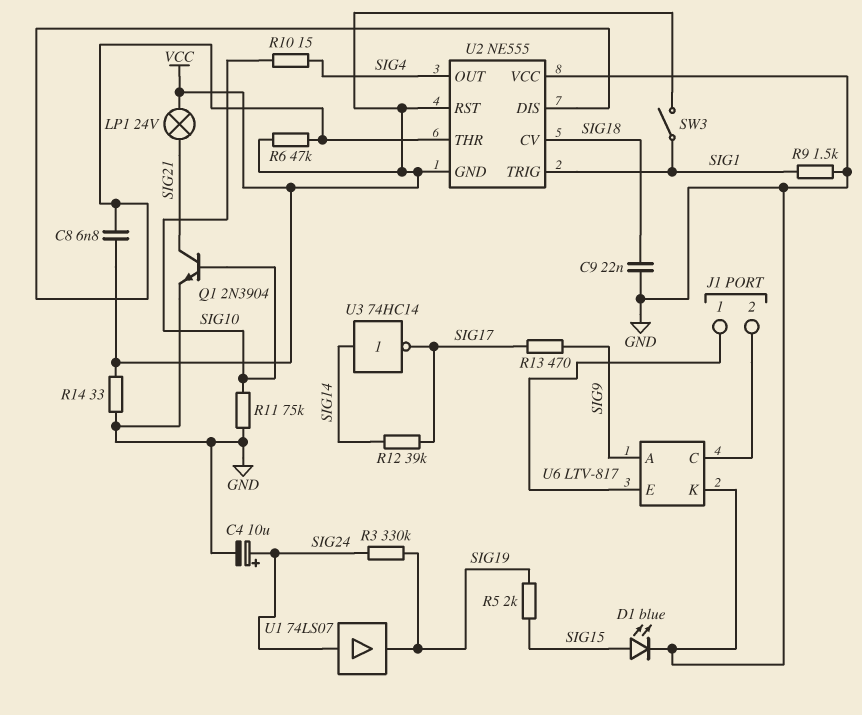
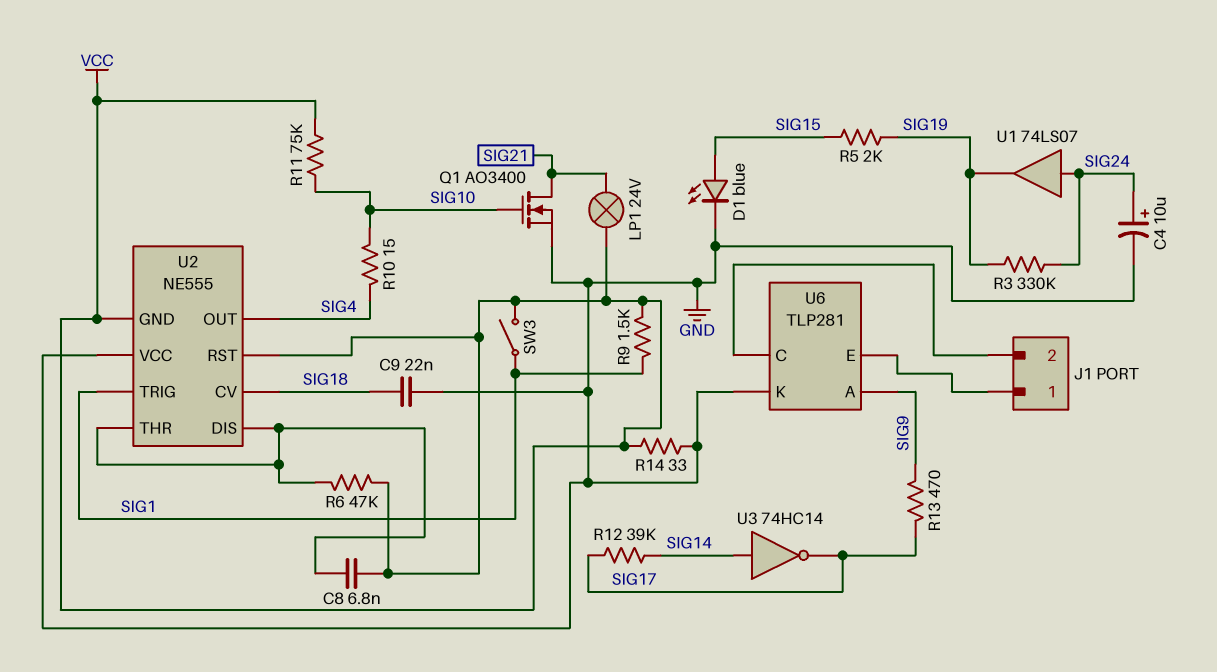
Q1: NPN 2N3904 (B SIG10, C SIG21, E GND) -> NMOS AO3400 (G SIG10, D SIG21, S GND)
R9: 1.5k (GND, SIG1) -> 1.5k (SIG1, VCC)
R11: 75k (GND, SIG10) -> 75k (SIG10, VCC)
U6: LTV-817 -> TLP281

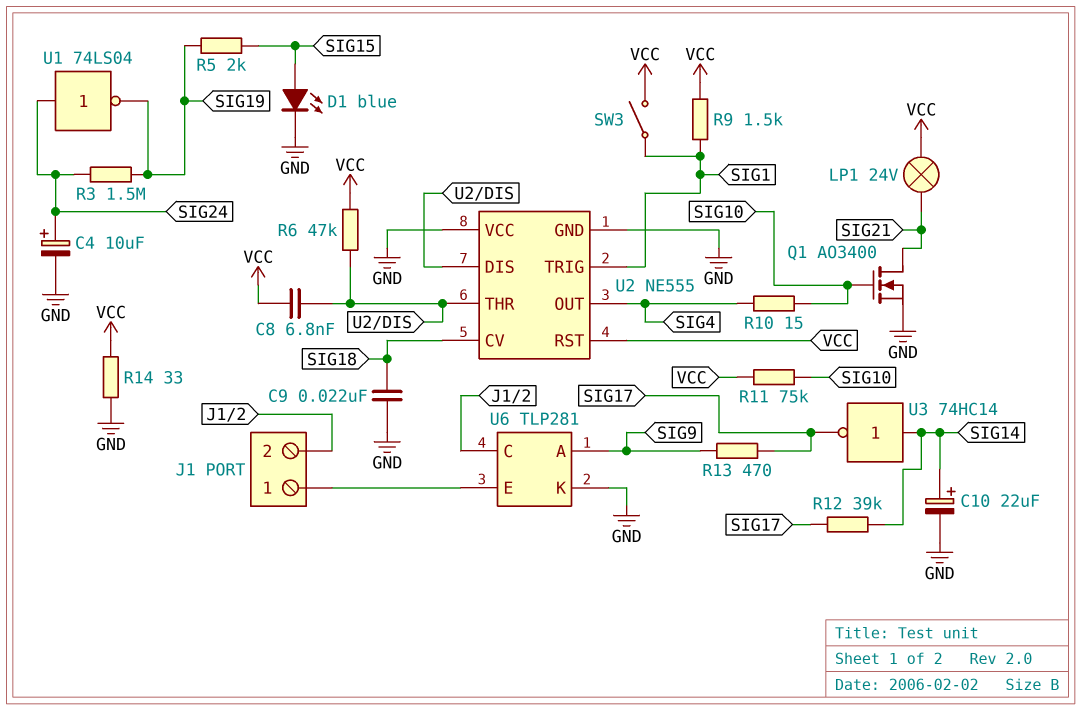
C10: none -> 22uF (plus SIG14, minus GND)
R3: 330k (SIG19, SIG24) -> 1.5M (SIG19, SIG24)
U1: buffer 74LS07 (in SIG24, out SIG19) -> NOT 74LS04 (in SIG24, out SIG19)
U2 pin GND: VCC -> GND

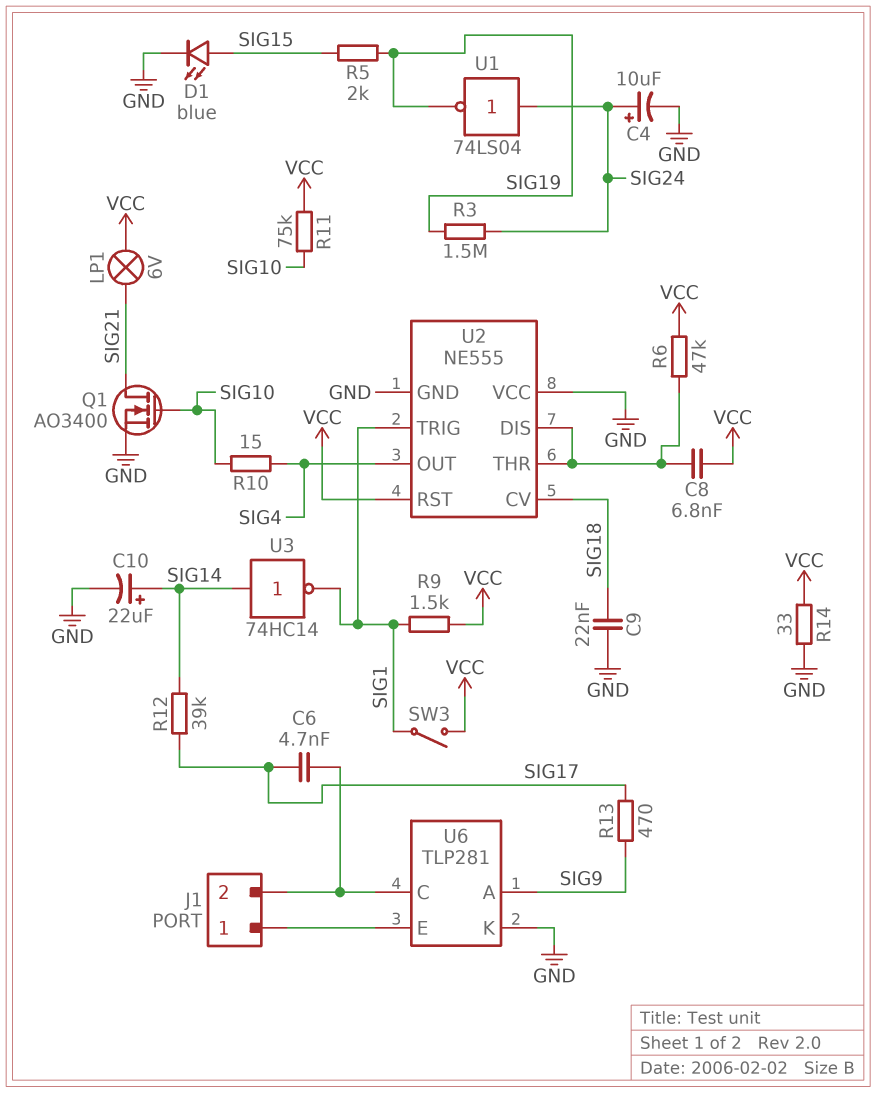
C6: none -> 4.7nF (J1/2, SIG17)
LP1: lamp 24V (SIG21, VCC) -> lamp 6V (SIG21, VCC)
U3: NOT 74HC14 (in SIG14, out SIG17) -> NOT 74HC14 (in SIG14, out SIG1)

